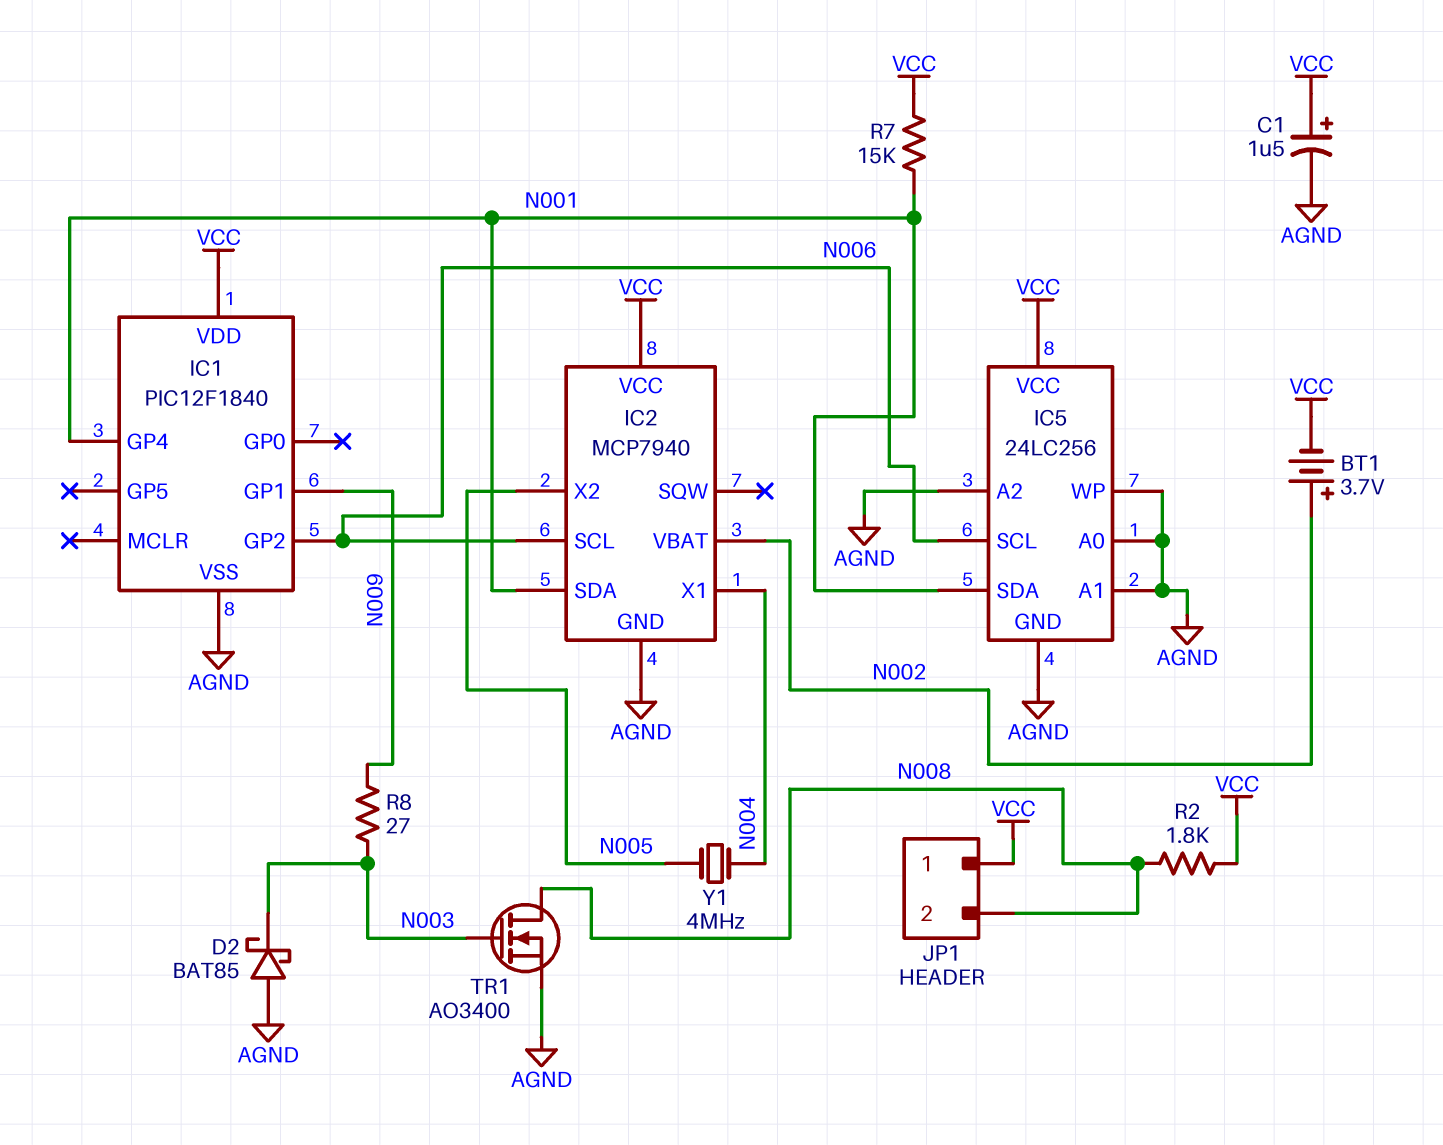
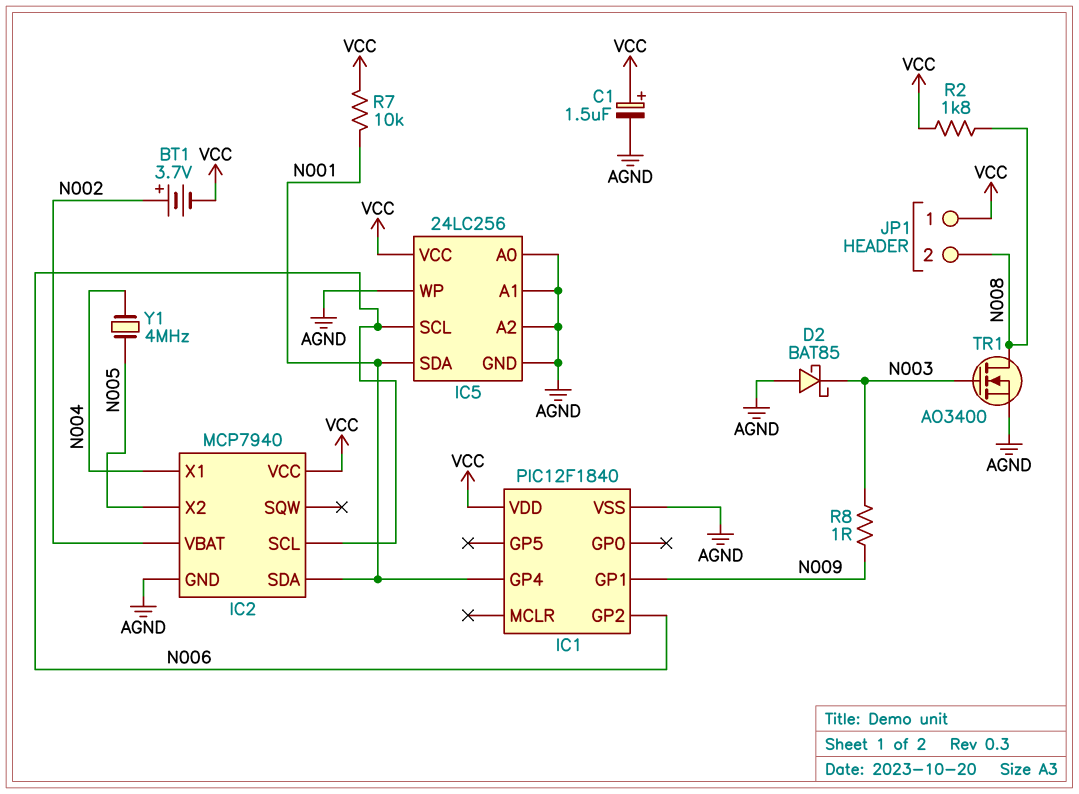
R7: 15k (N001, VCC) -> 10k (N001, VCC)
R8: 27 (N003, N009) -> 1 (N003, N009)

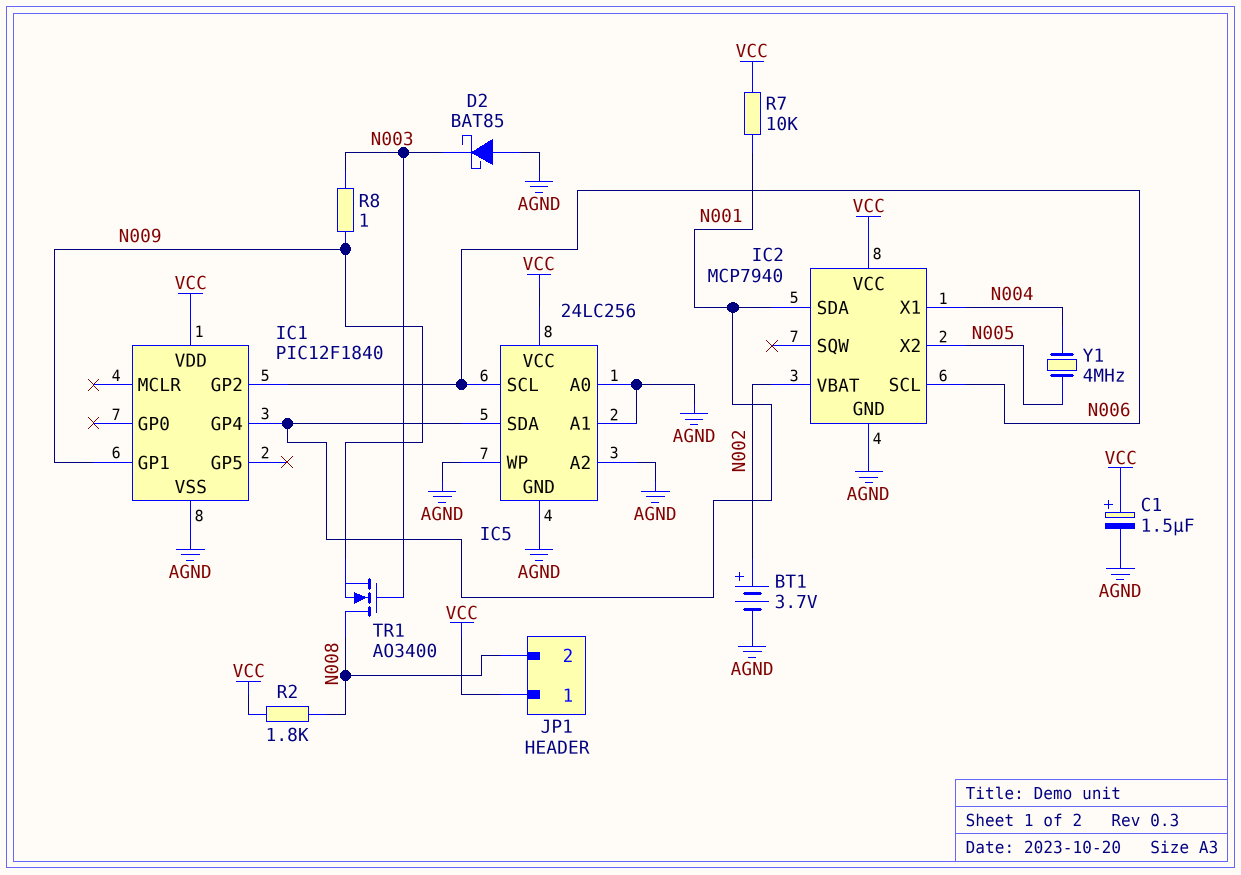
BT1: 3.7V (plus N002, minus VCC) -> 3.7V (plus N002, minus AGND)
TR1: NMOS AO3400 (G N003, D N008, S AGND) -> NMOS AO3400 (G N003, D N008, S N009)

